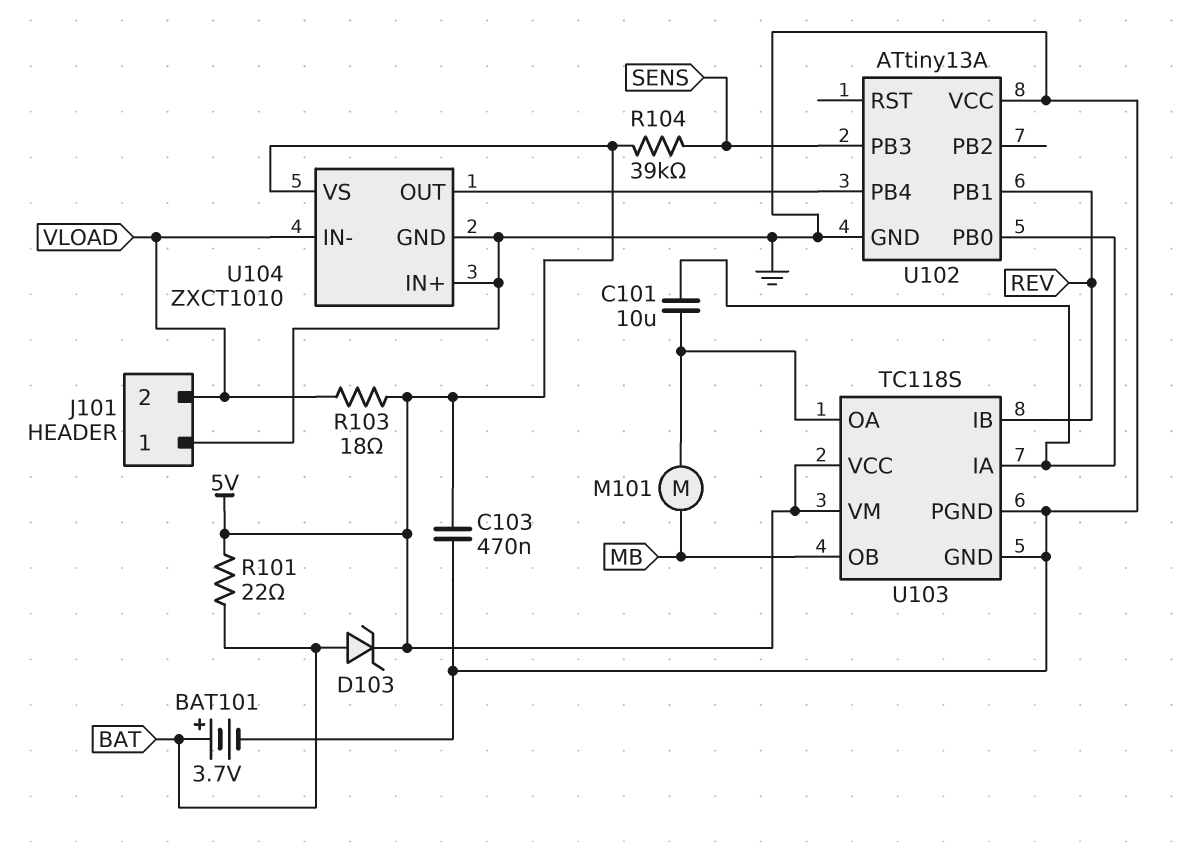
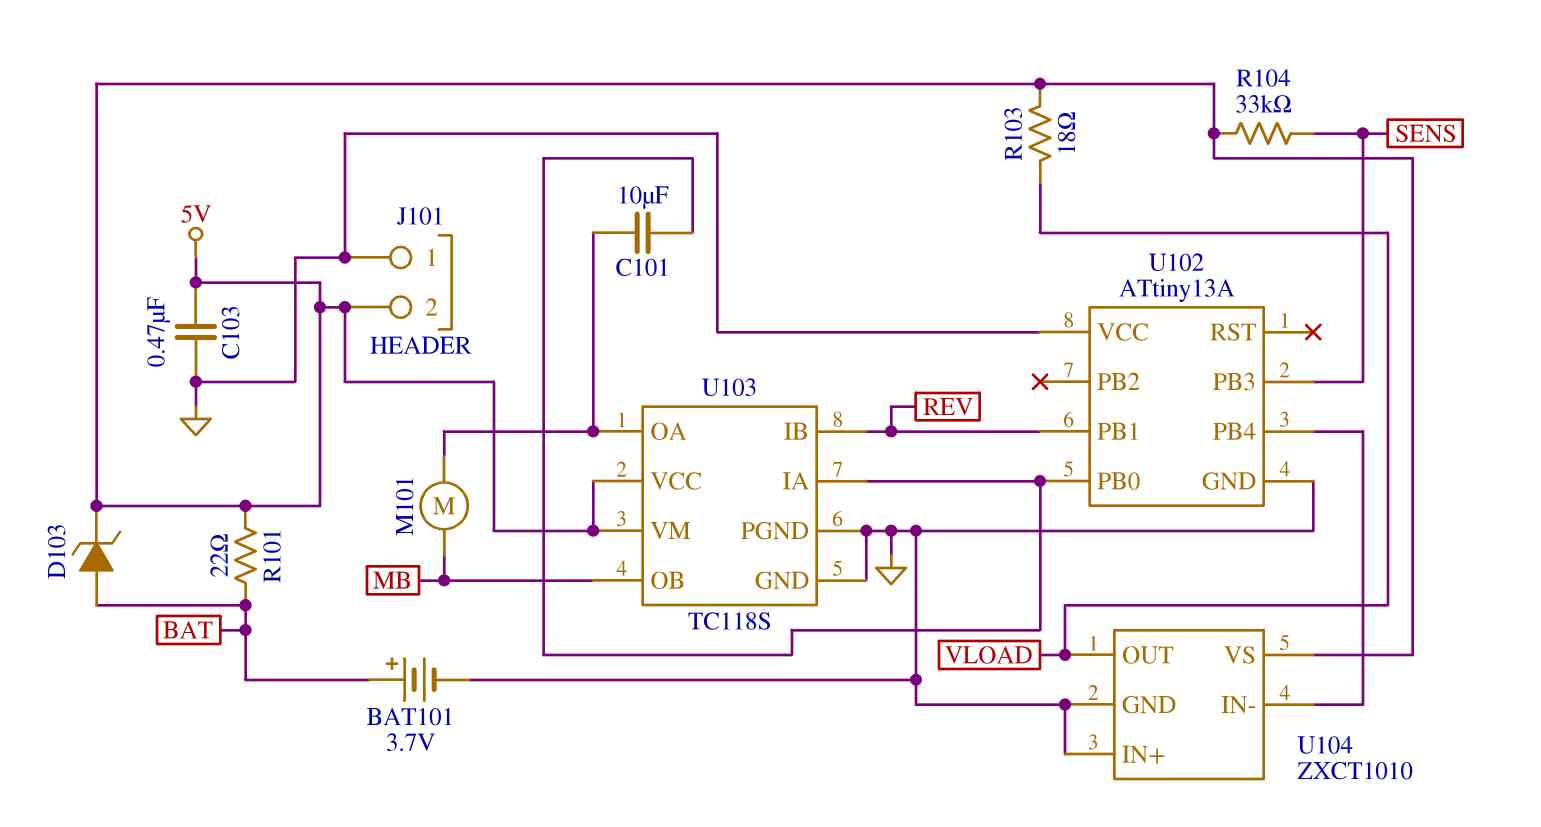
J101 pin 2: VLOAD -> 5V
R104: 39k (5V, SENS) -> 33k (5V, SENS)
U104 pin IN-: VLOAD -> U102/PB4
U104 pin OUT: U102/PB4 -> VLOAD

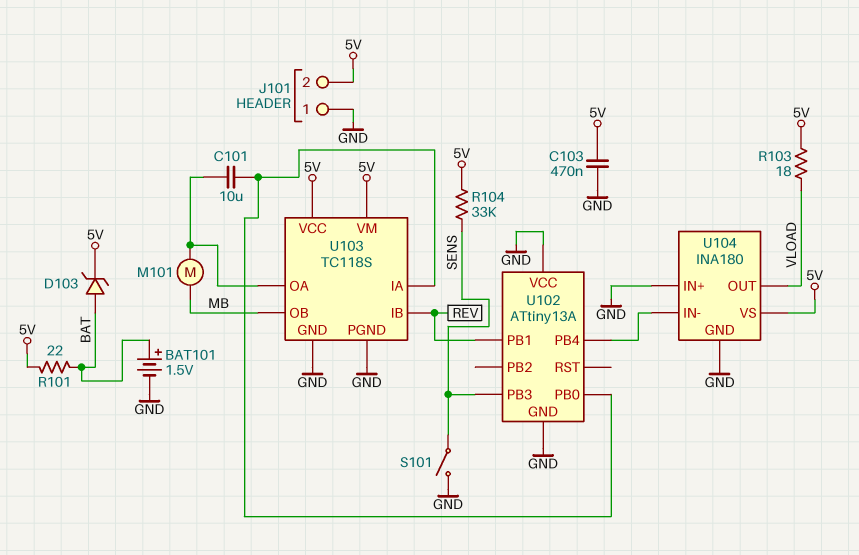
BAT101: 3.7V (plus BAT, minus GND) -> 1.5V (plus BAT, minus GND)
S101: none -> switch (GND, SENS)
U104: ZXCT1010 -> INA180

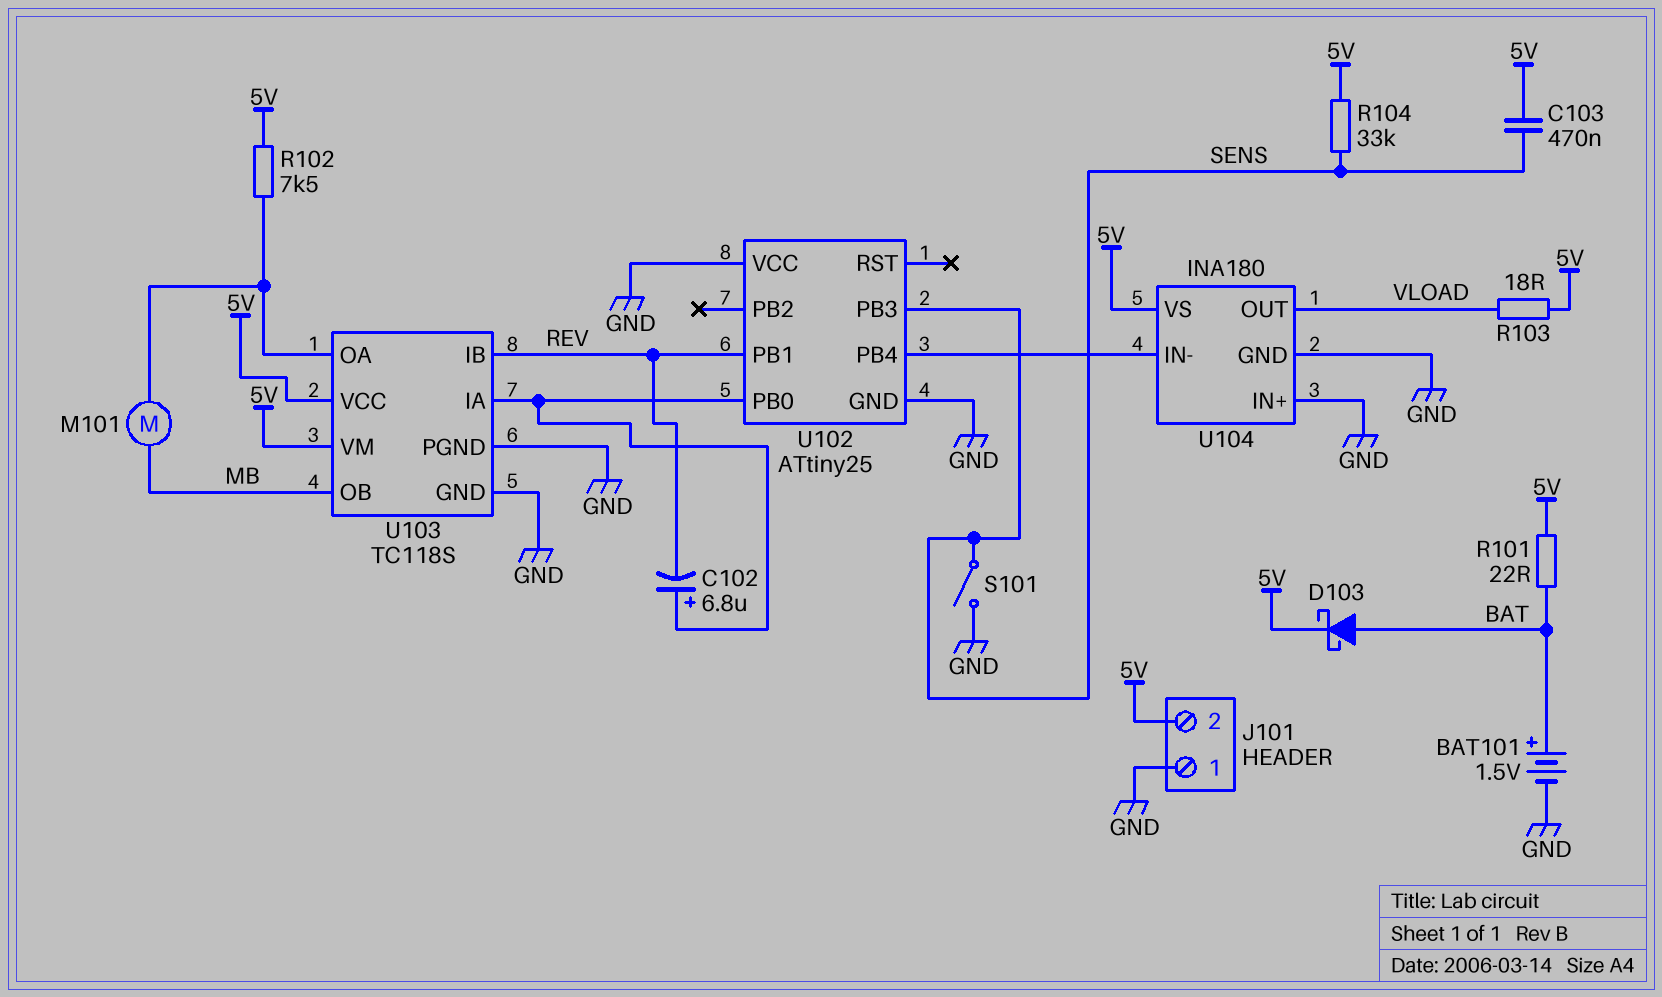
C101: 10uF (U102/PB0, U103/OA) -> none
C102: none -> 6.8uF (plus U102/PB0, minus REV)
C103: 470nF (5V, GND) -> 470nF (5V, SENS)
D103: zener (A BAT, K 5V) -> schottky (A BAT, K 5V)
R102: none -> 7.5k (5V, U103/OA)
U102: ATtiny13A -> ATtiny25

